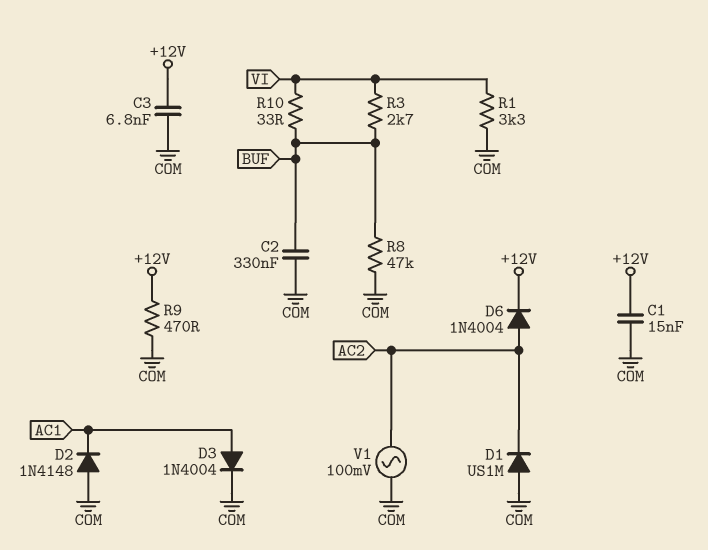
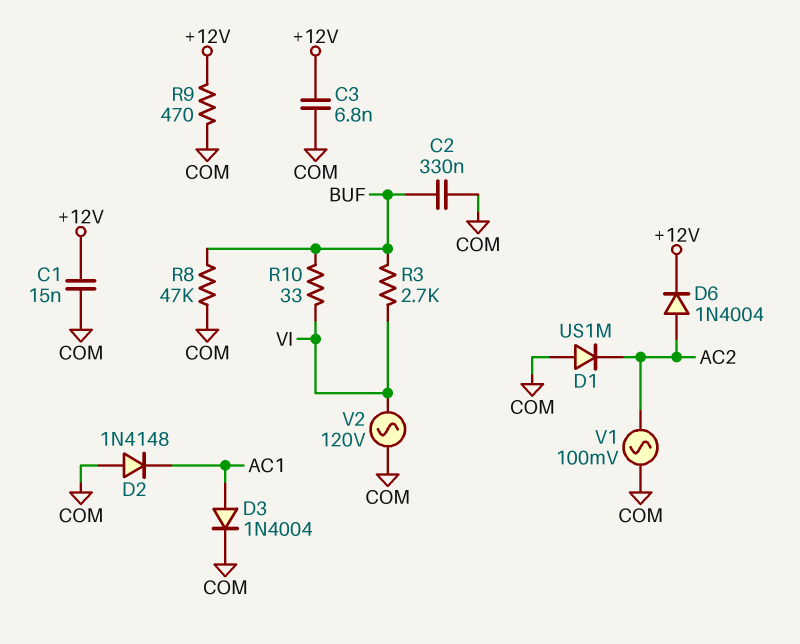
R1: 3.3k (COM, VI) -> none
V2: none -> AC 120V (COM, VI)

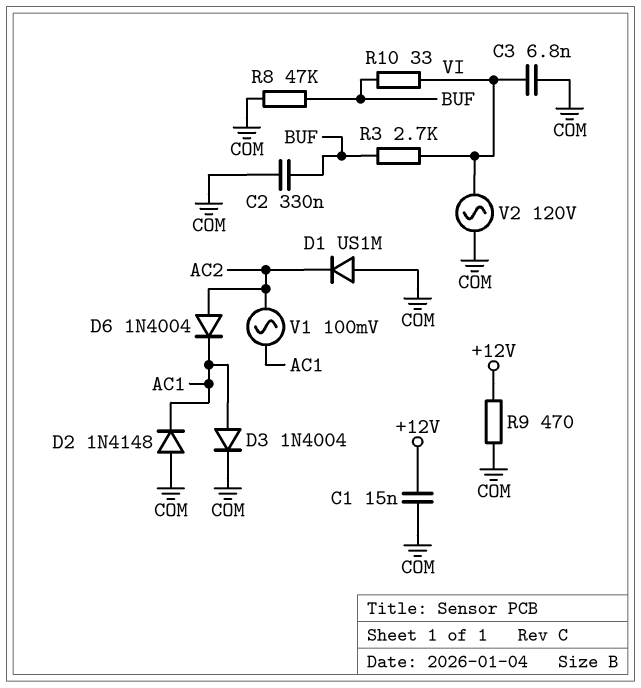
C3: 6.8nF (+12V, COM) -> 6.8nF (COM, VI)
D6: diode 1N4004 (A AC2, K +12V) -> diode 1N4004 (A AC2, K AC1)
V1: AC 100mV (AC2, COM) -> AC 100mV (AC1, AC2)

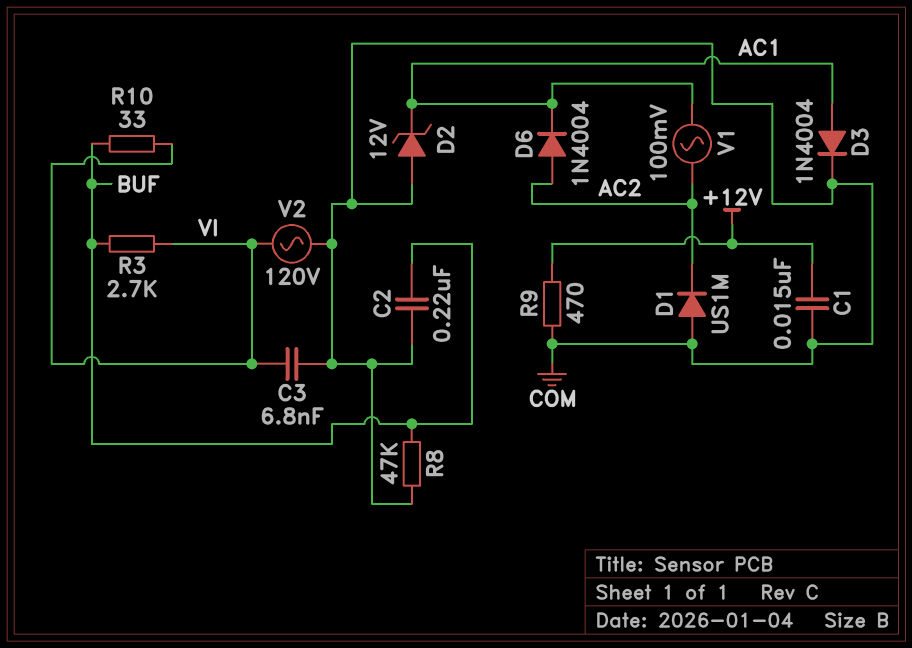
C2: 330nF (BUF, COM) -> 220nF (BUF, COM)
D2: diode 1N4148 (A COM, K AC1) -> zener 12V (A COM, K AC1)

